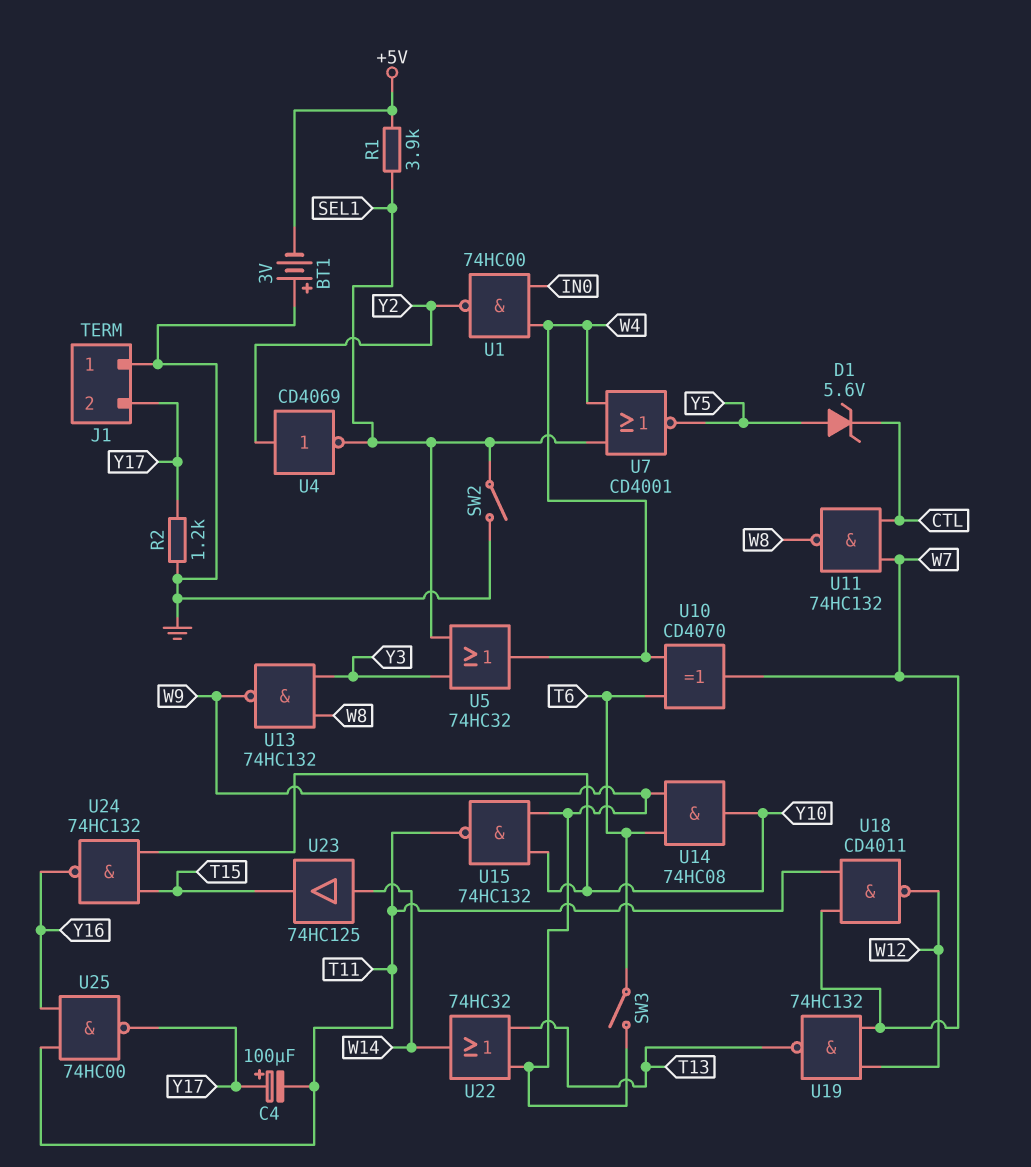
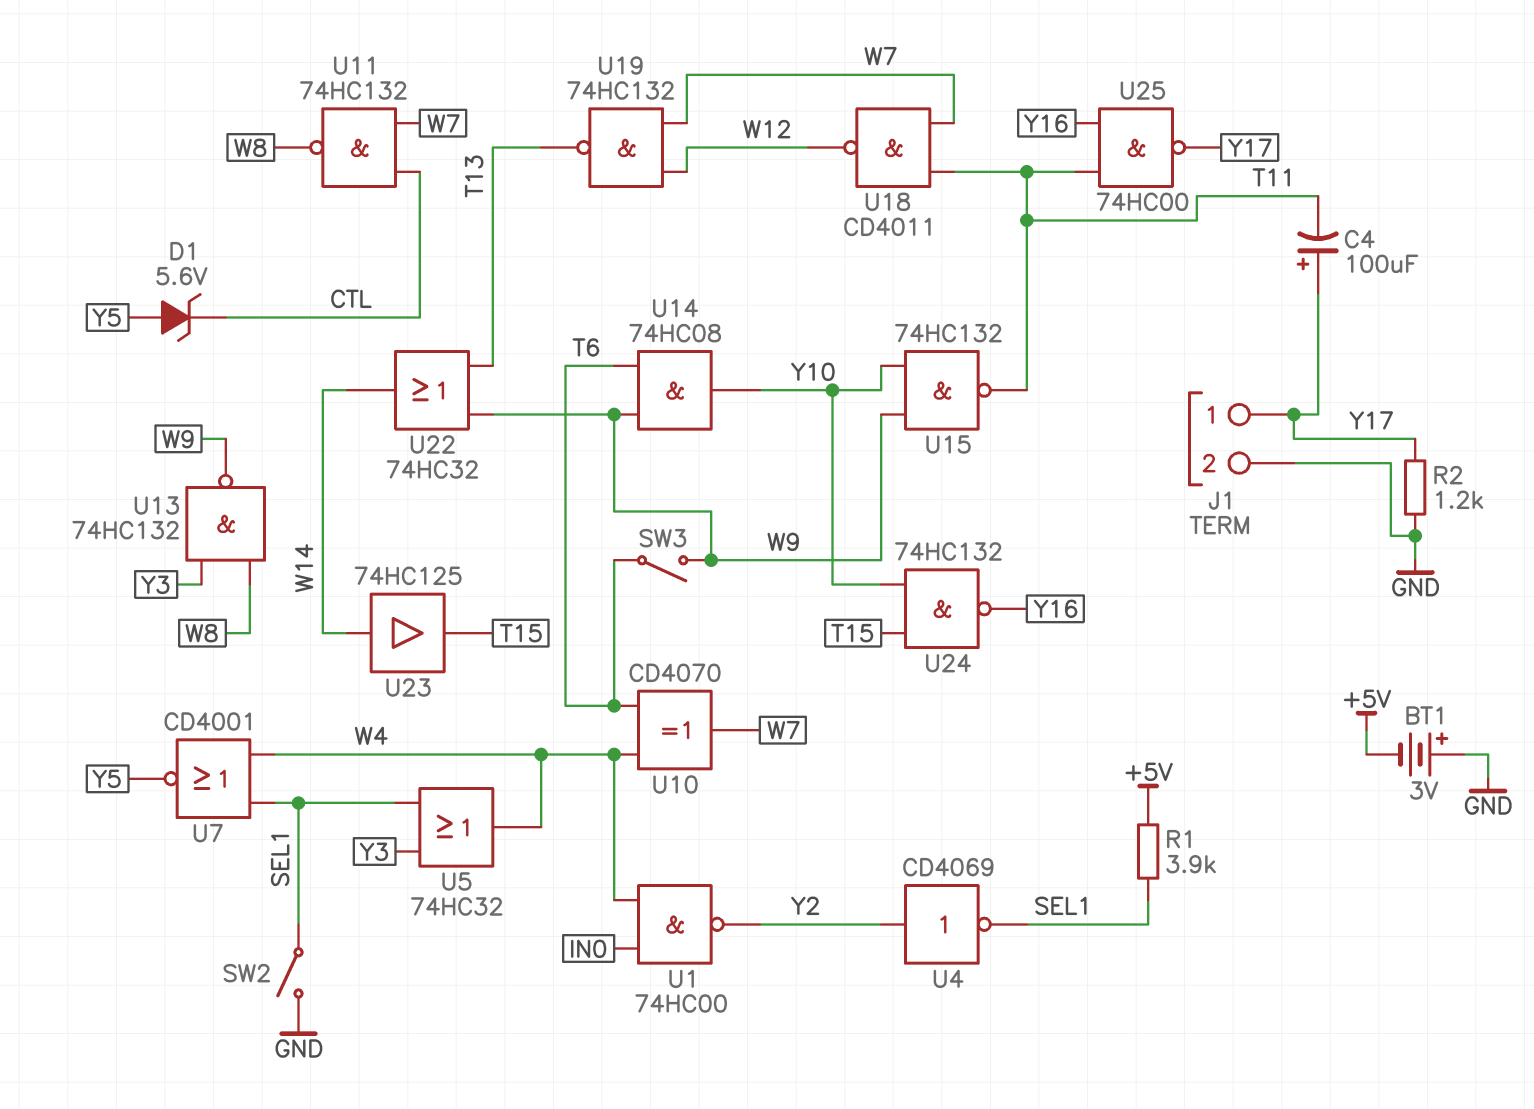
J1 pin 1: GND -> Y17
J1 pin 2: Y17 -> GND

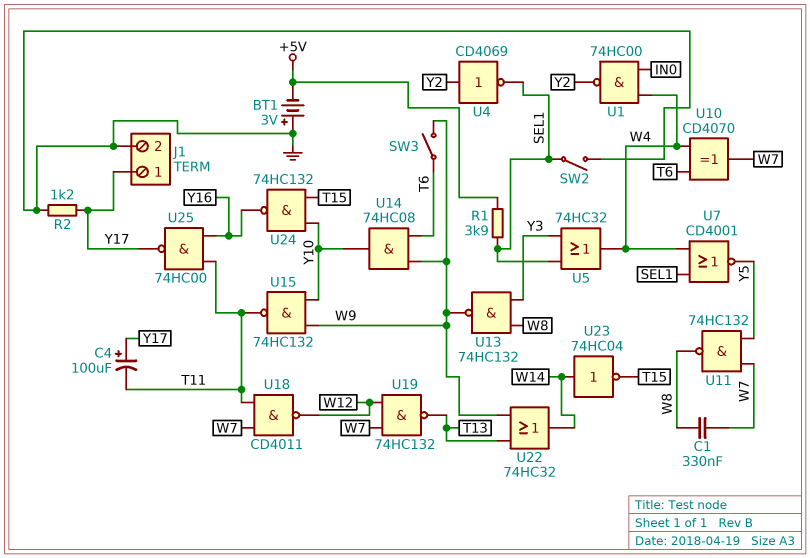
C1: none -> 330nF (W7, W8)
D1: zener 5.6V (A Y5, K CTL) -> none
U11: NAND 74HC132 (in CTL, in W7, out W8) -> NAND 74HC132 (in W7, in Y5, out W8)
U23: buffer 74HC125 (in W14, out T15) -> NOT 74HC04 (in W14, out T15)

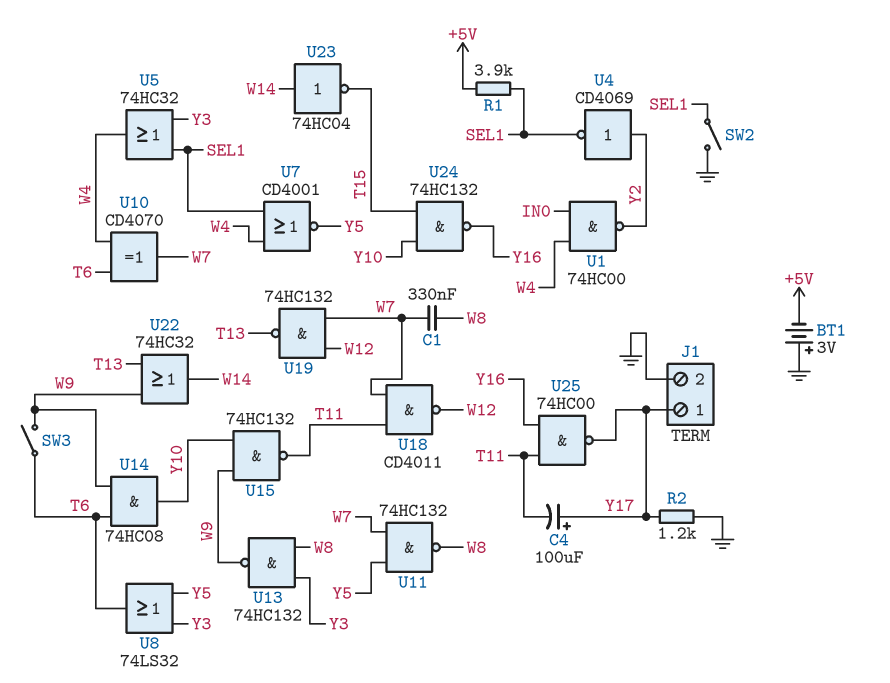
U8: none -> OR 74LS32 (in Y3, in Y5, out T6)

